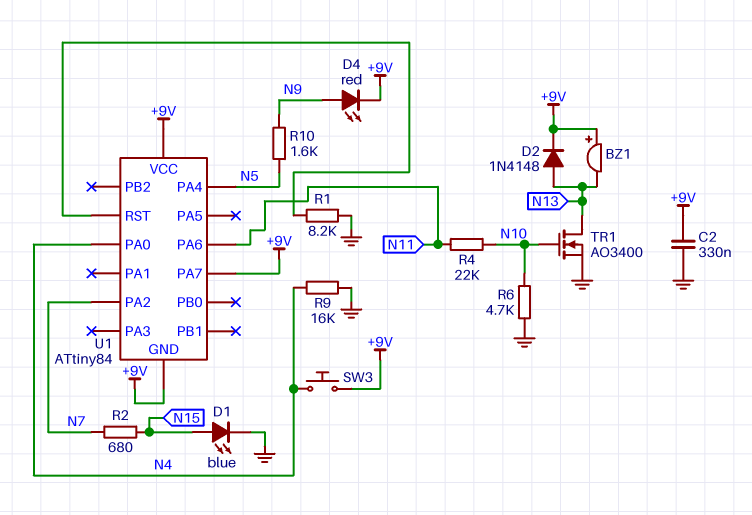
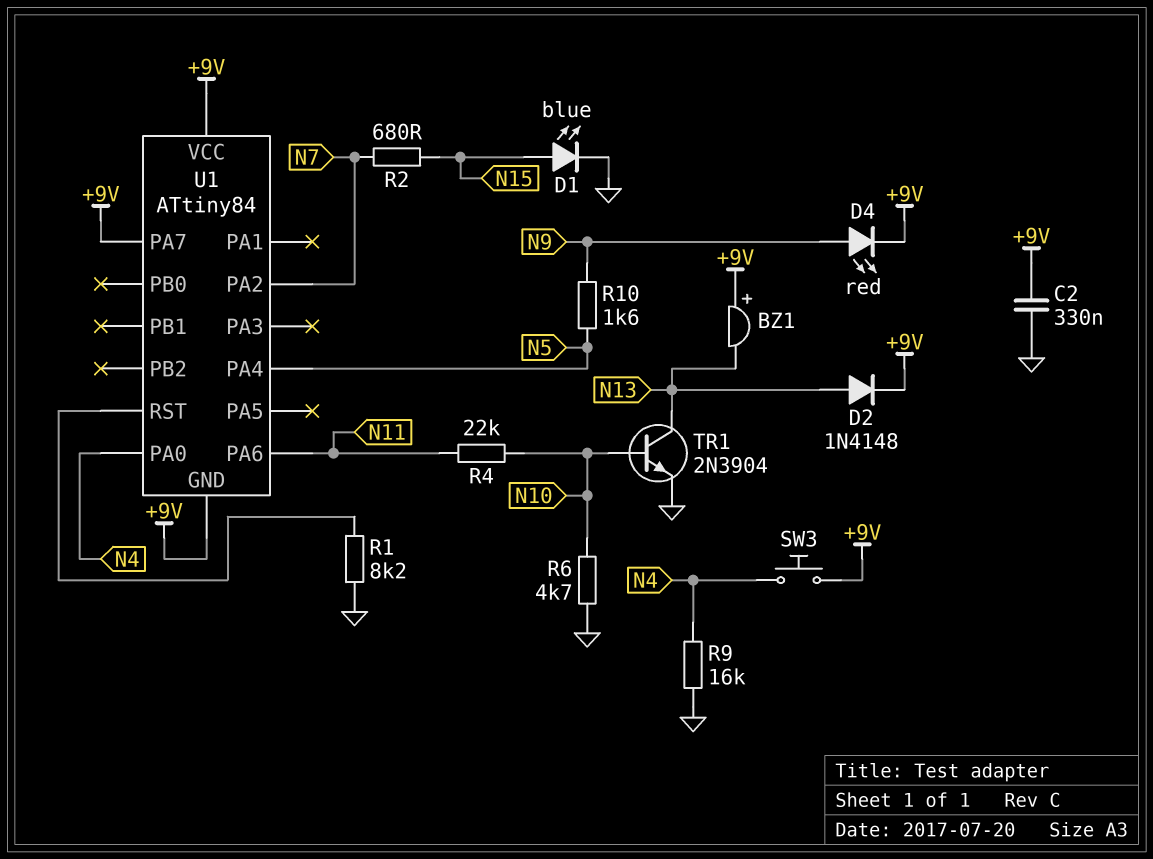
TR1: NMOS AO3400 (G N10, D N13, S GND) -> NPN 2N3904 (B N10, C N13, E GND)

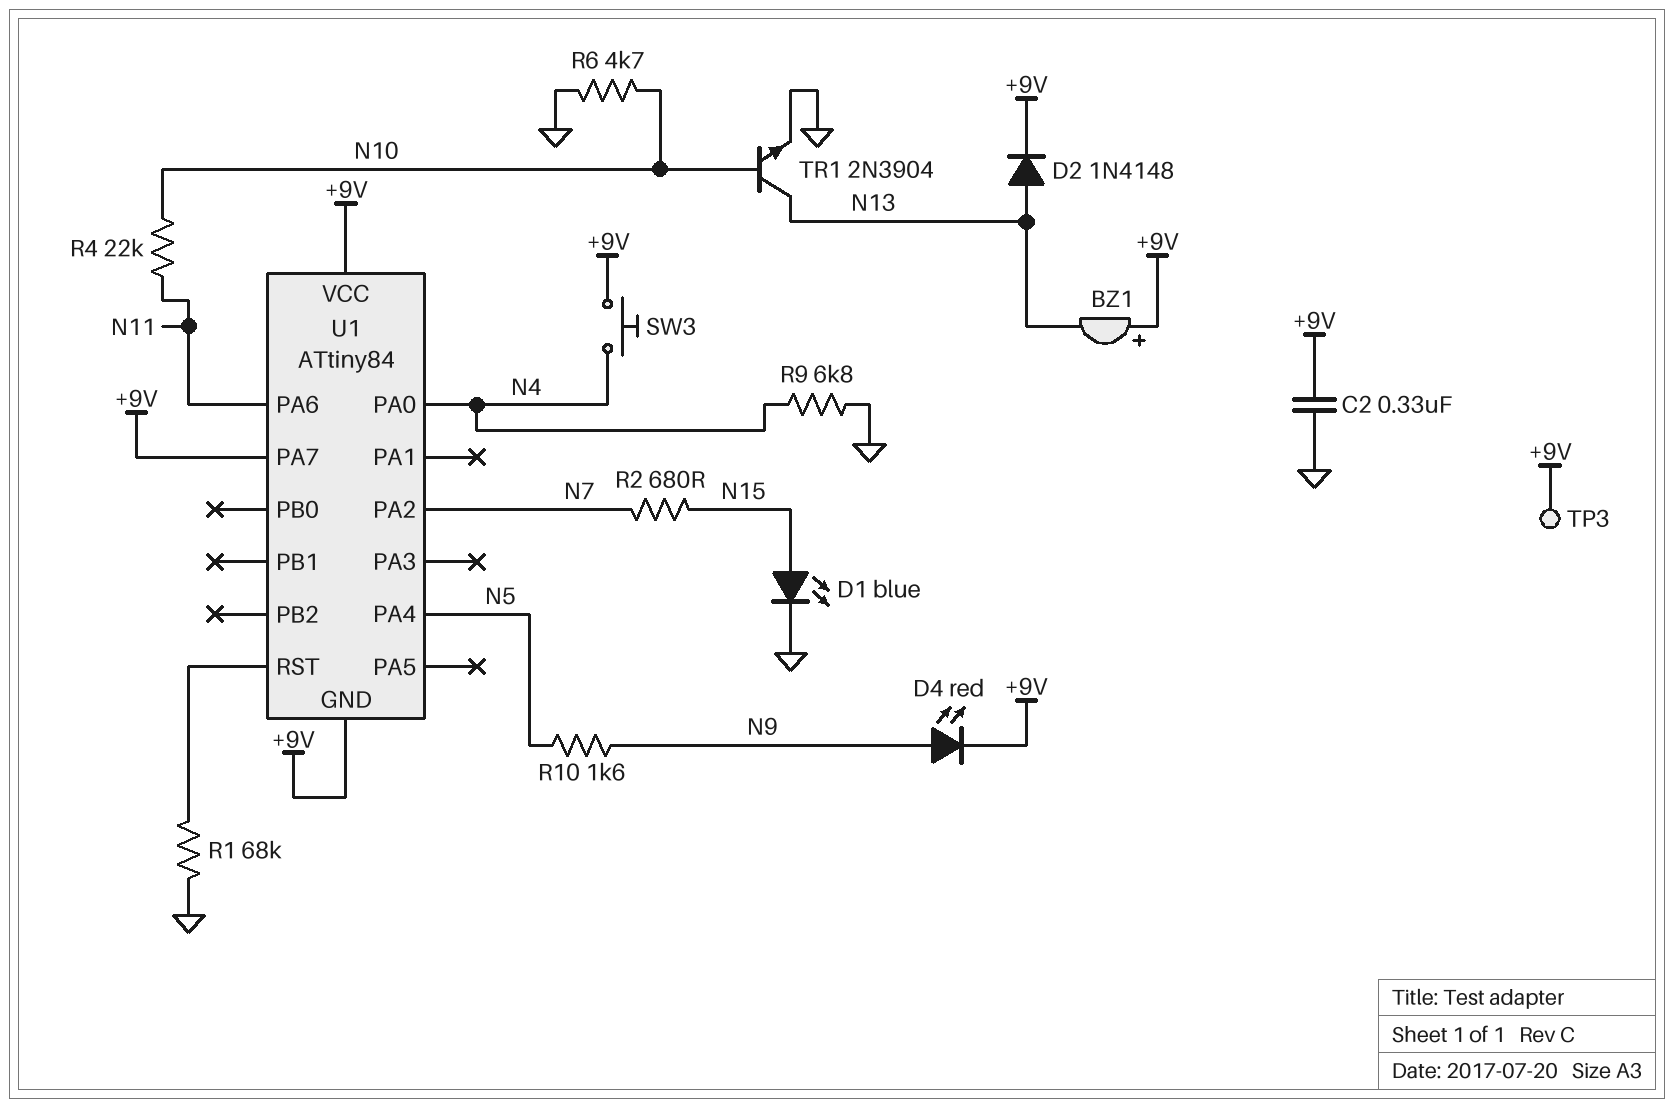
R1: 8.2k (GND, U1/RST) -> 68k (GND, U1/RST)
R9: 16k (GND, N4) -> 6.8k (GND, N4)
TP3: none -> test point (+9V)

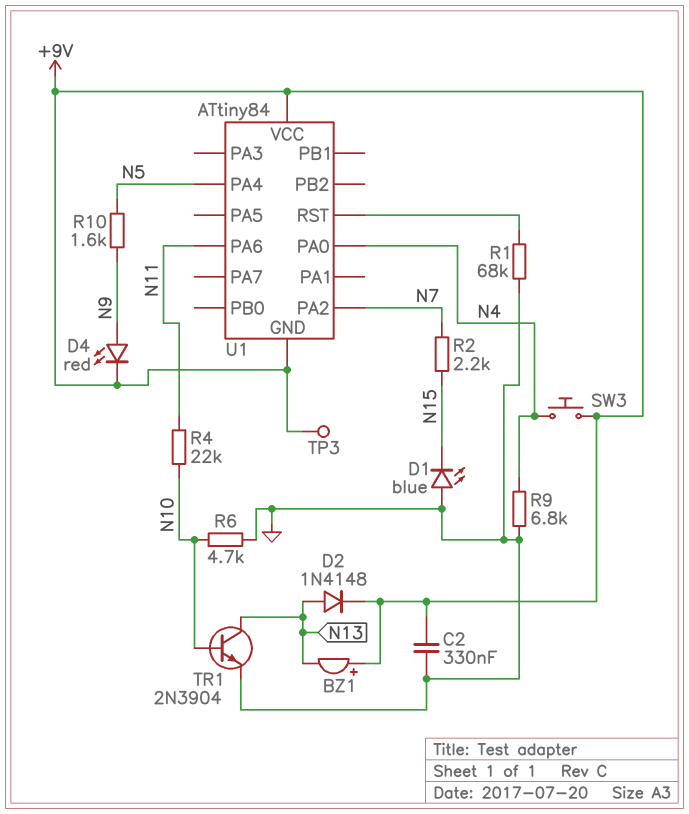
D1: LED blue (A N15, K GND) -> LED blue (A GND, K N15)
R2: 680 (N7, N15) -> 2.2k (N7, N15)
U1 pin PA7: +9V -> none

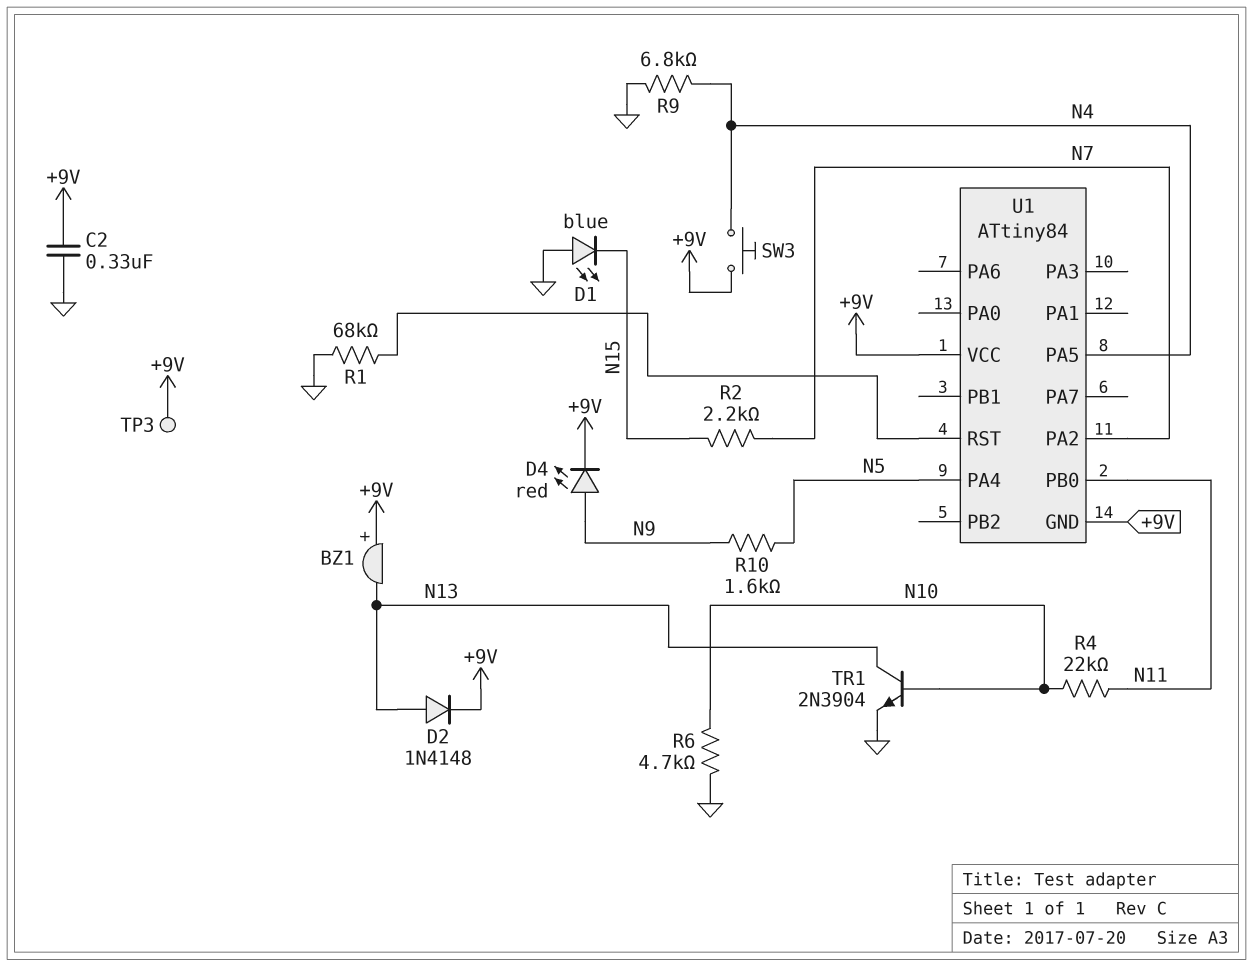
U1 pin PA0: N4 -> none
U1 pin PA5: none -> N4
U1 pin PA6: N11 -> none
U1 pin PB0: none -> N11

